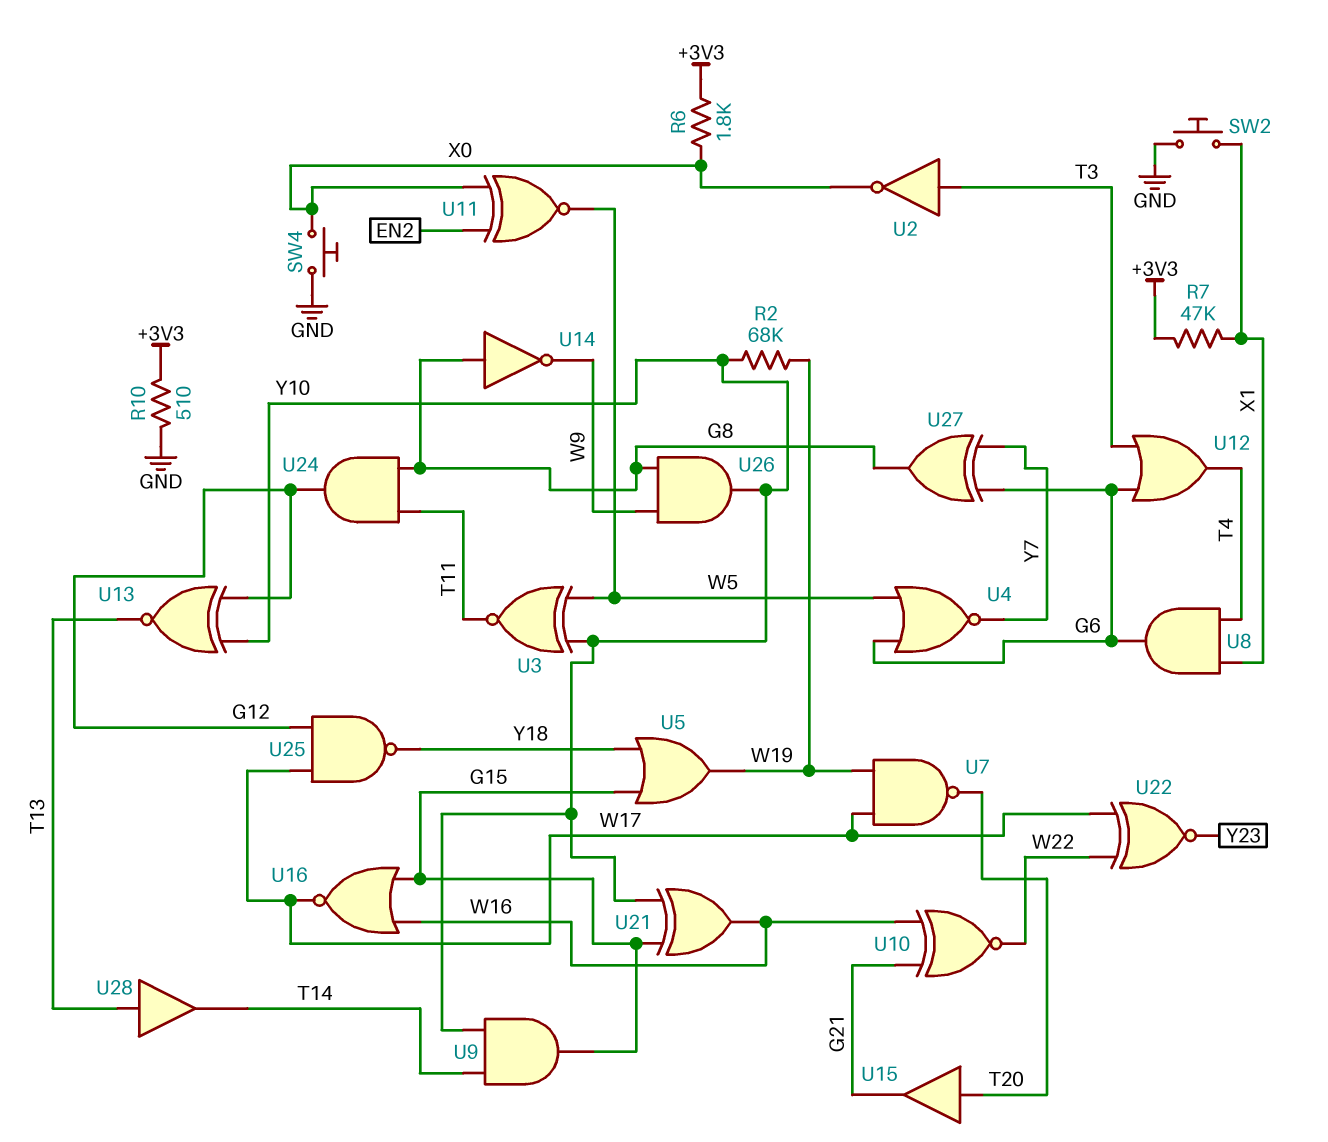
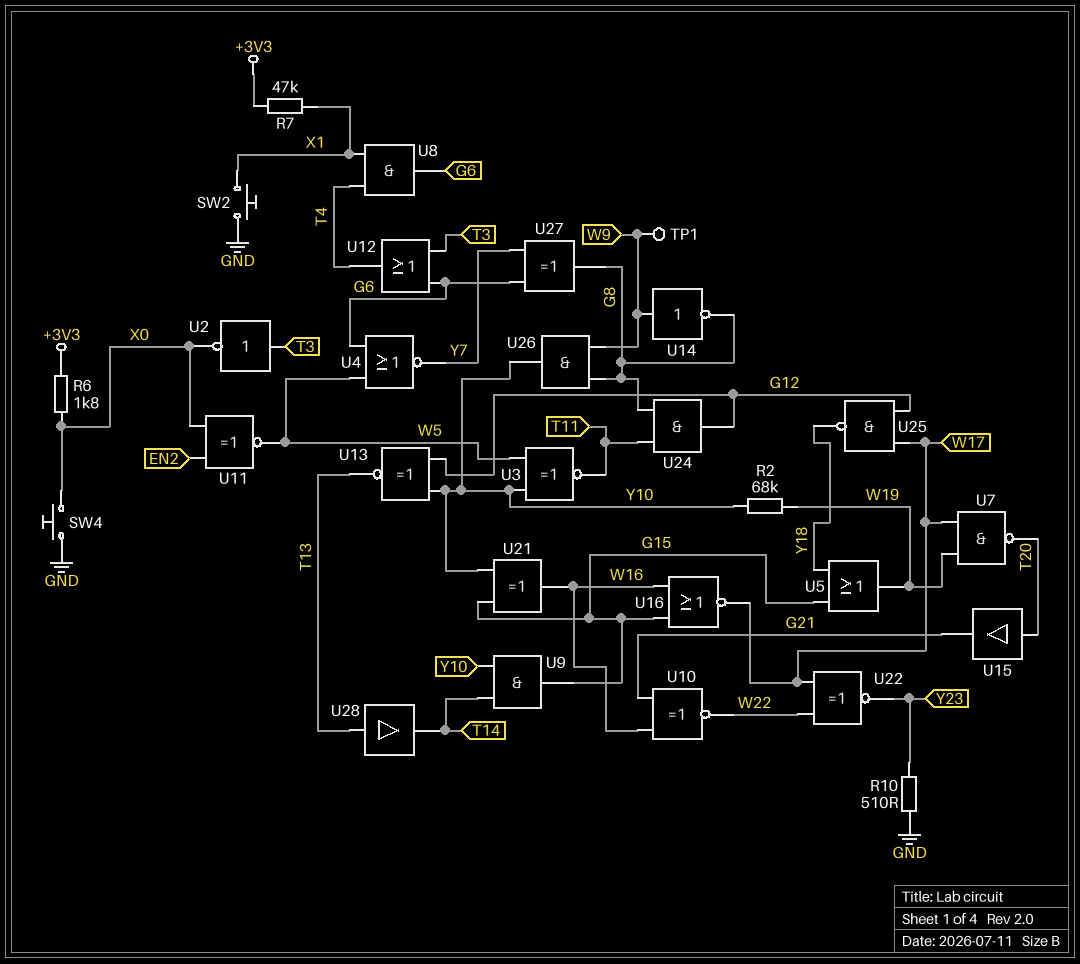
R10: 510 (+3V3, GND) -> 510 (GND, Y23)
TP1: none -> test point (W9)
U14: NOT (in G8, out W9) -> NOT (in W9, out G8)

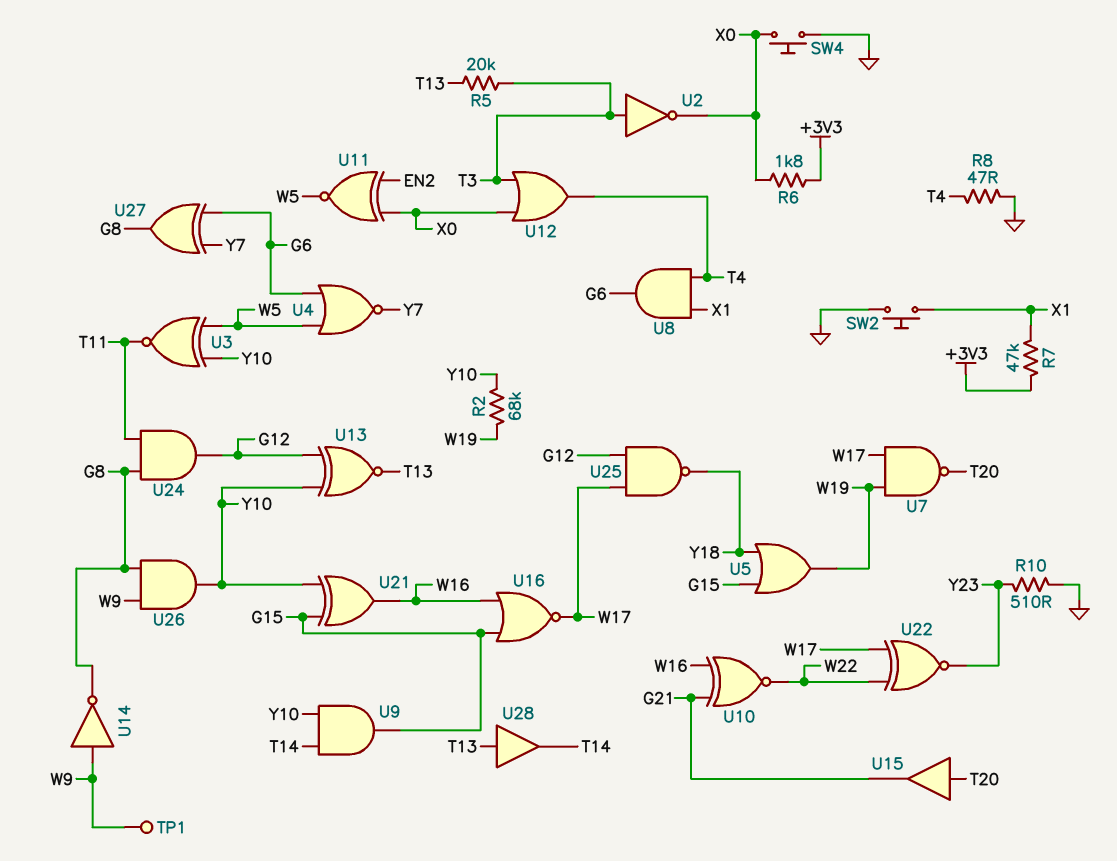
R5: none -> 20k (T3, T13)
R8: none -> 47 (GND, T4)
U12: OR (in G6, in T3, out T4) -> OR (in T3, in X0, out T4)

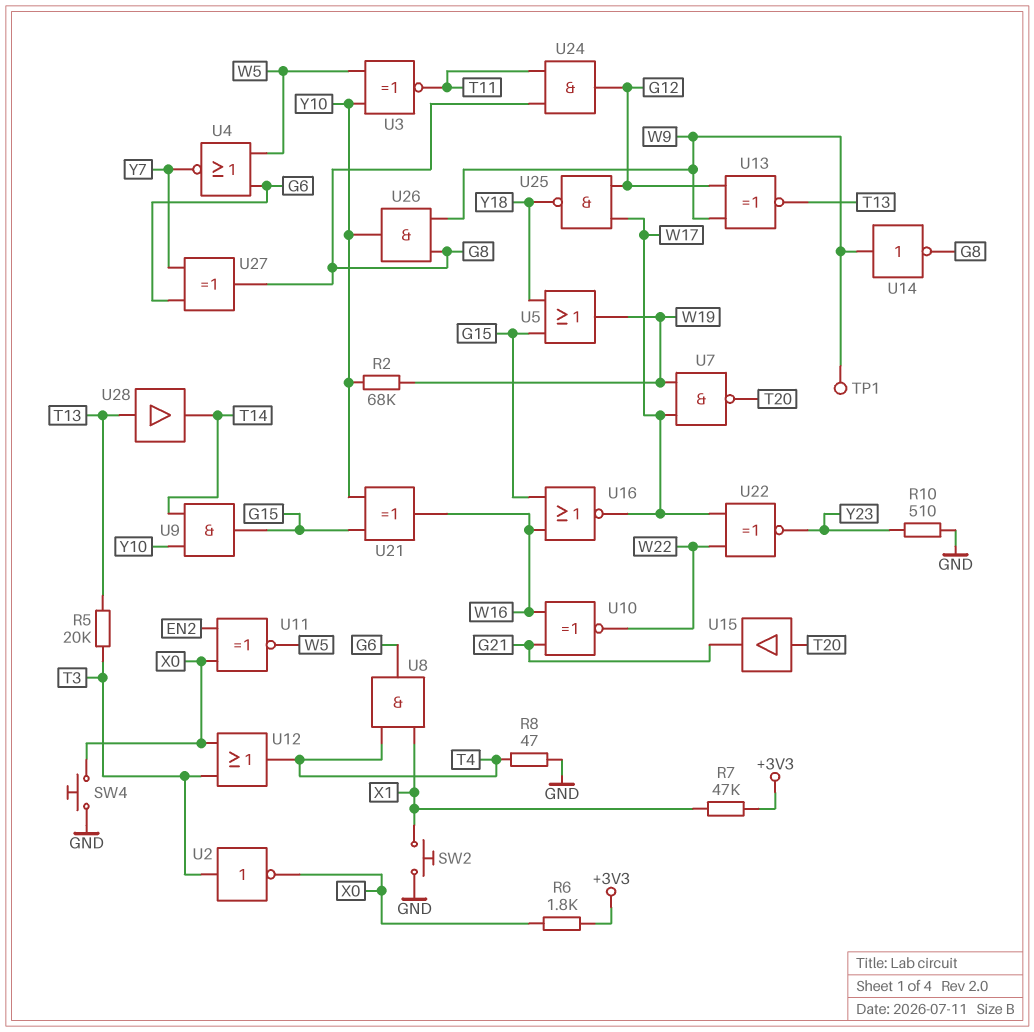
U13: XNOR (in G12, in Y10, out T13) -> XNOR (in G12, in W9, out T13)

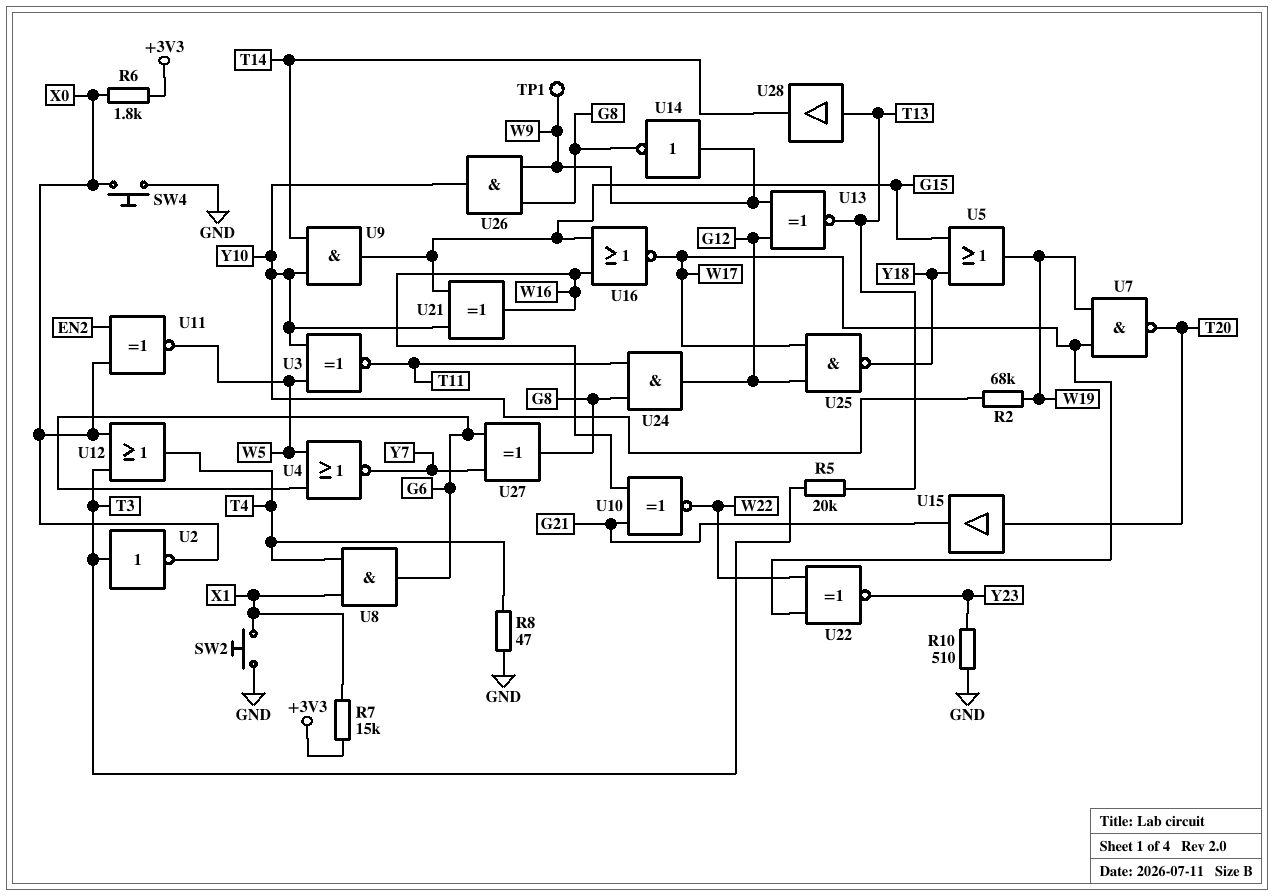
R7: 47k (+3V3, X1) -> 15k (+3V3, X1)

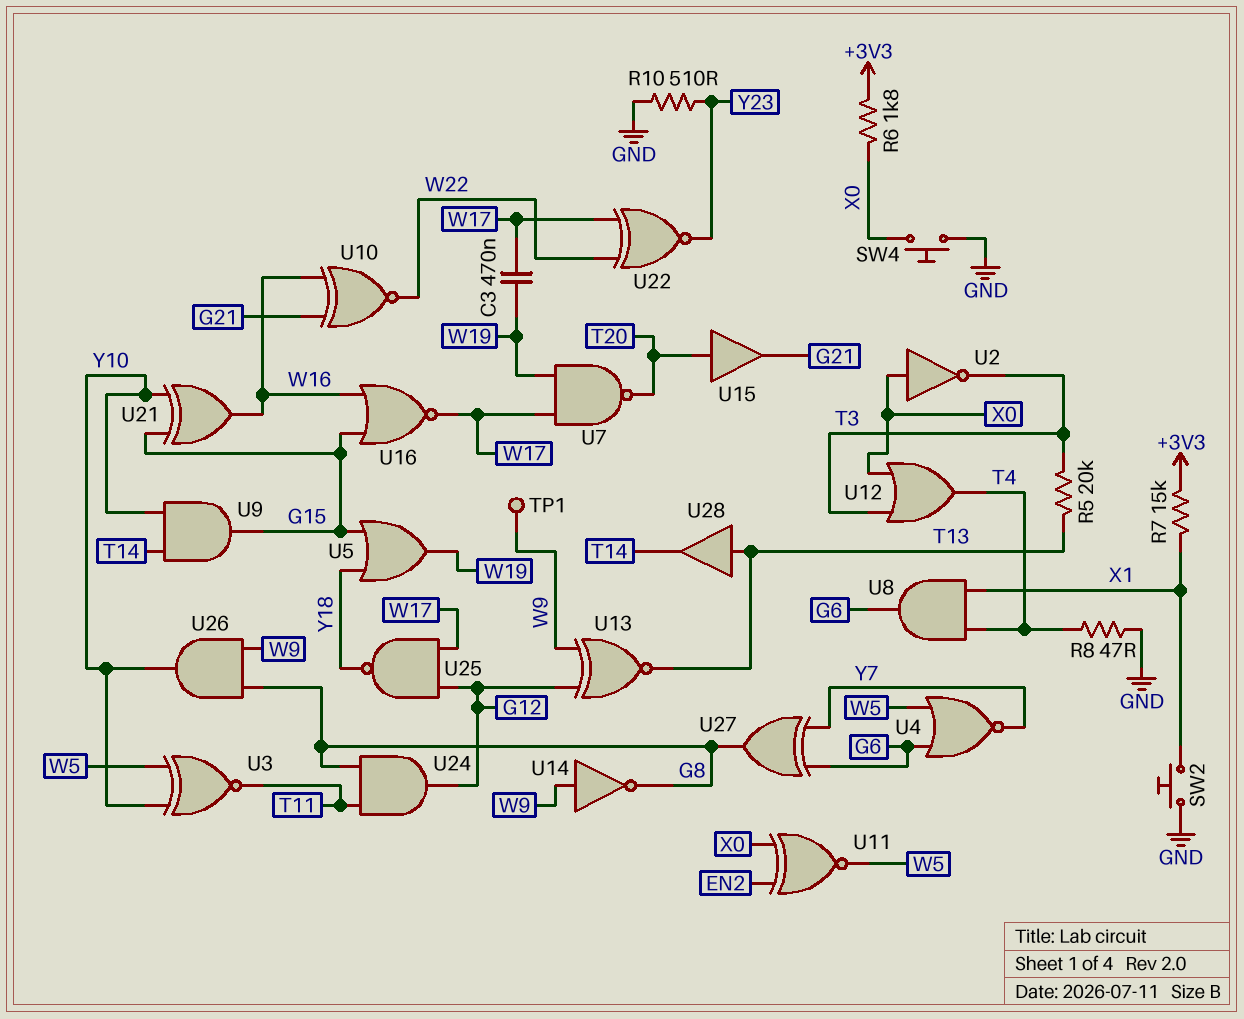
C3: none -> 470nF (W17, W19)
R2: 68k (W19, Y10) -> none
U2: NOT (in T3, out X0) -> NOT (in X0, out T3)

